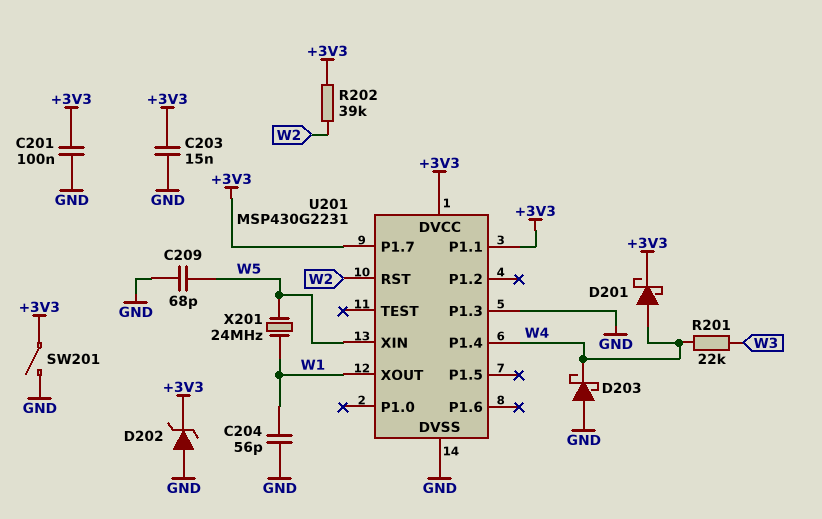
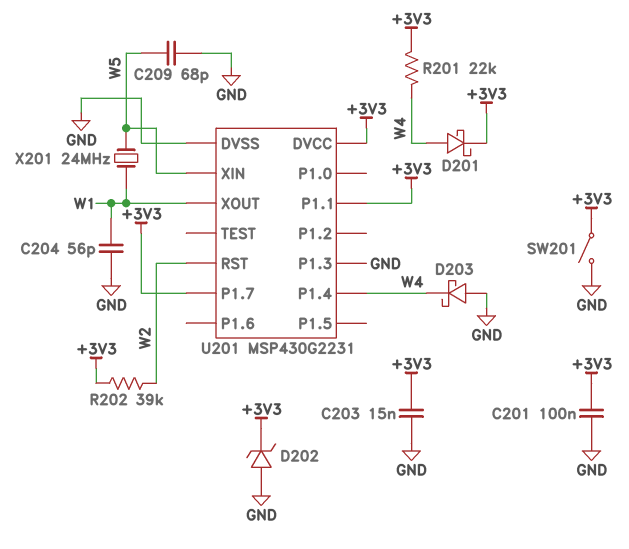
R201: 22k (W3, W4) -> 22k (+3V3, W4)

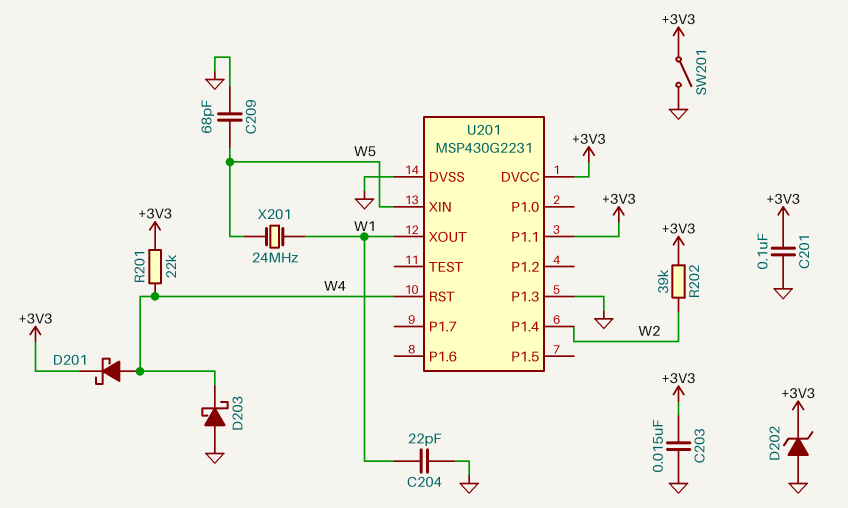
C204: 56pF (GND, W1) -> 22pF (GND, W1)
U201 pin P1.4: W4 -> W2
U201 pin P1.7: +3V3 -> none
U201 pin RST: W2 -> W4

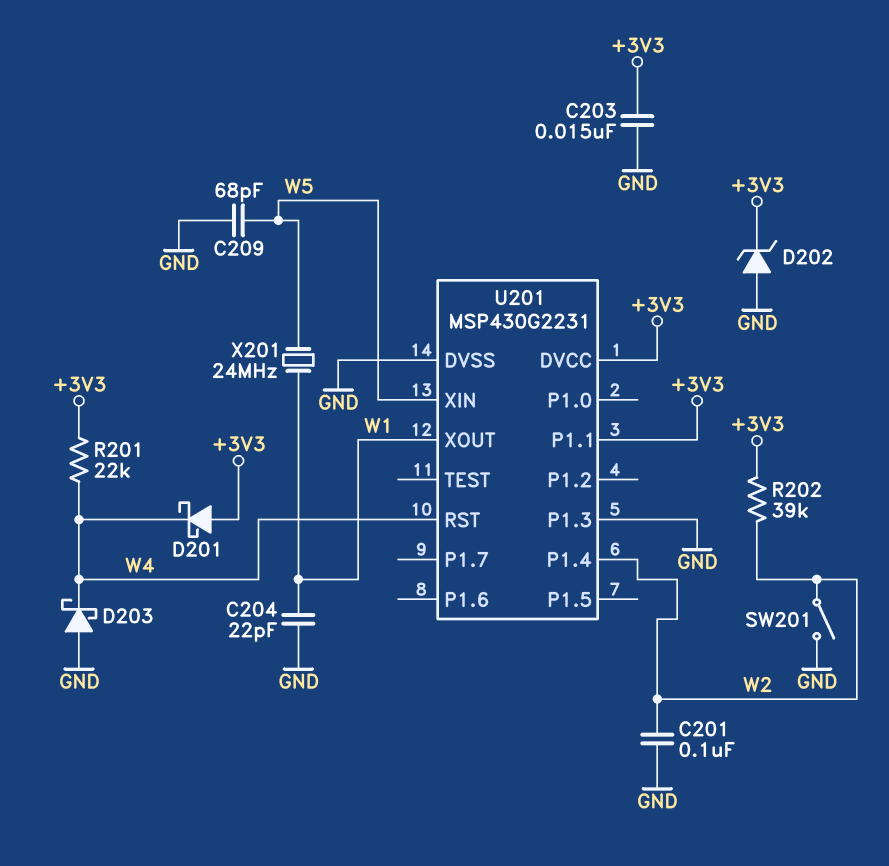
C201: 100nF (+3V3, GND) -> 100nF (GND, W2)
D201: schottky (A W4, K +3V3) -> schottky (A +3V3, K W4)
SW201: switch (+3V3, GND) -> switch (GND, W2)

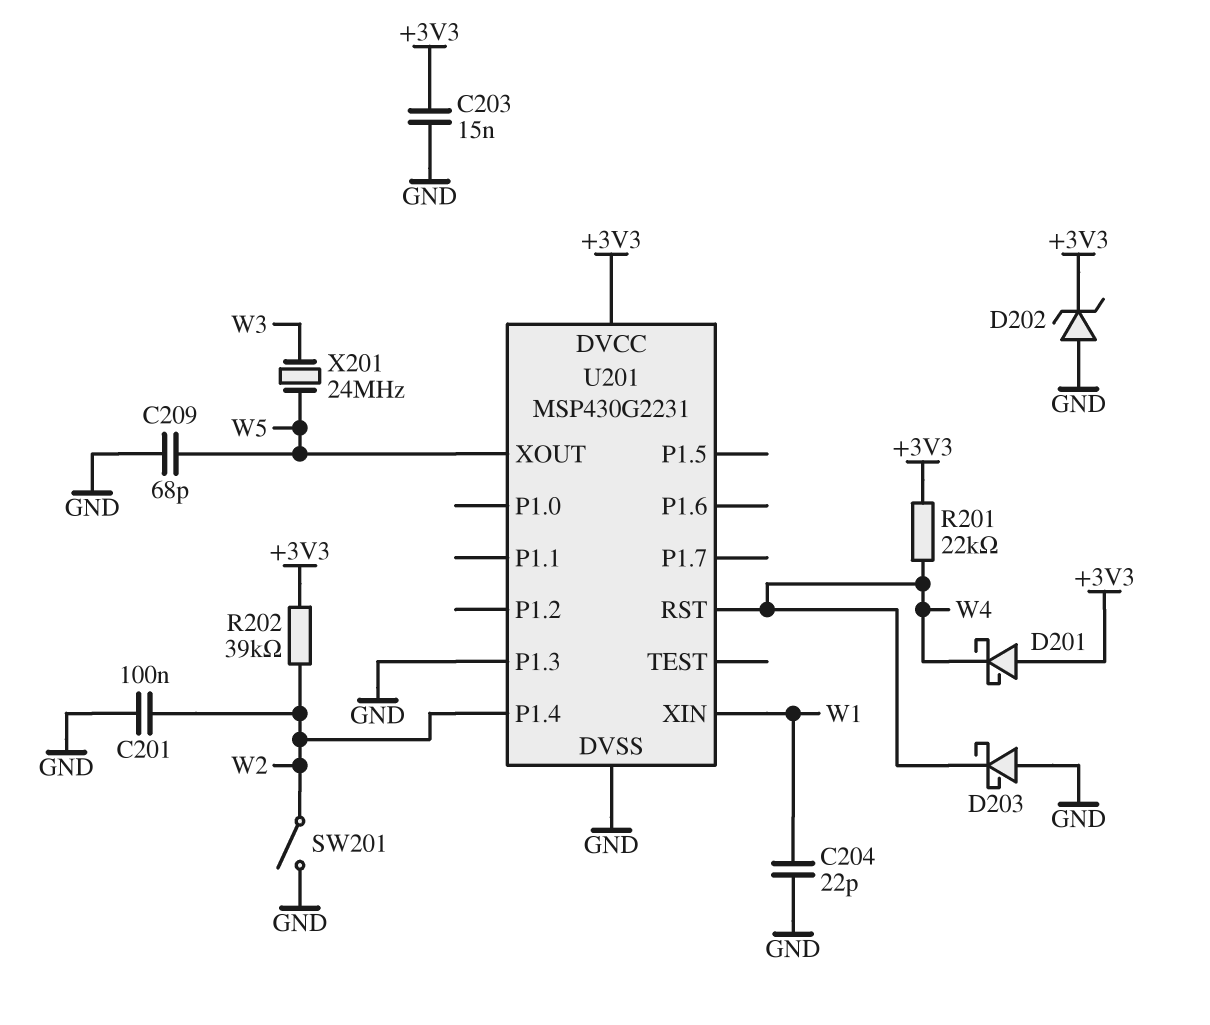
U201 pin P1.1: +3V3 -> none
U201 pin XIN: W5 -> W1
U201 pin XOUT: W1 -> W5
X201: 24MHz (W1, W5) -> 24MHz (W3, W5)

